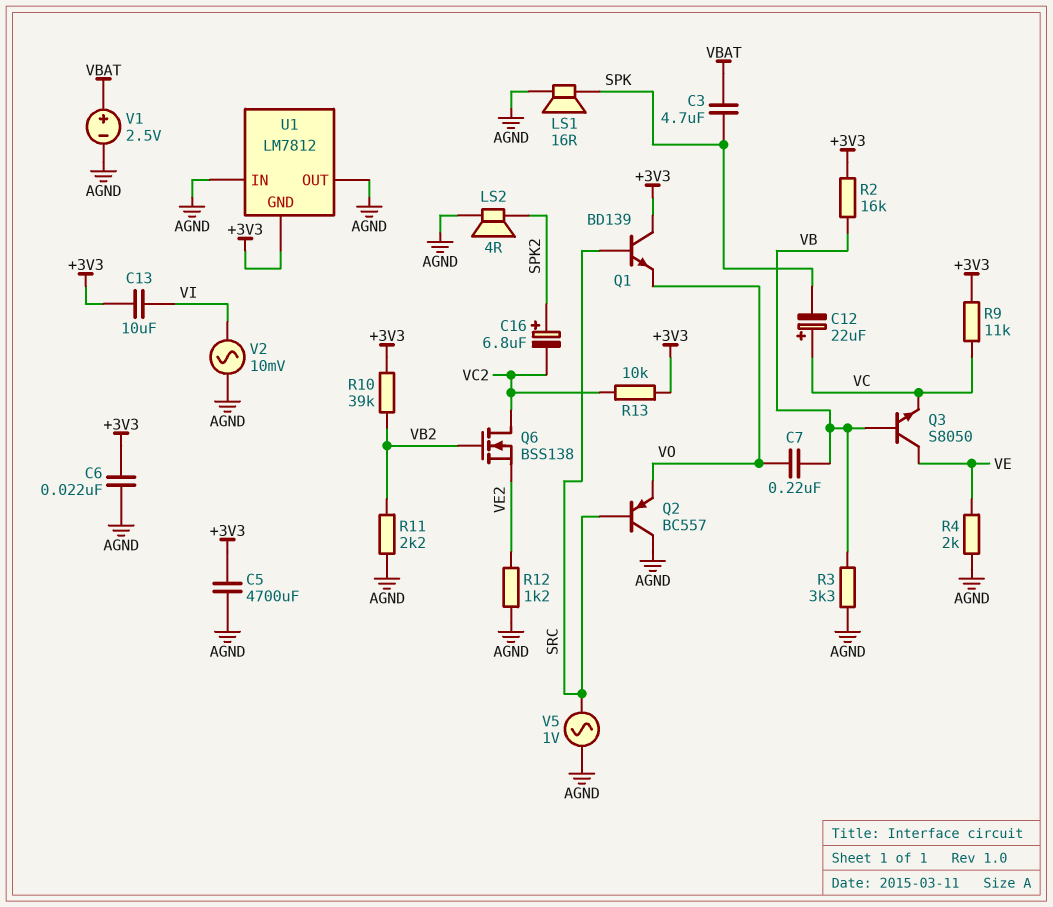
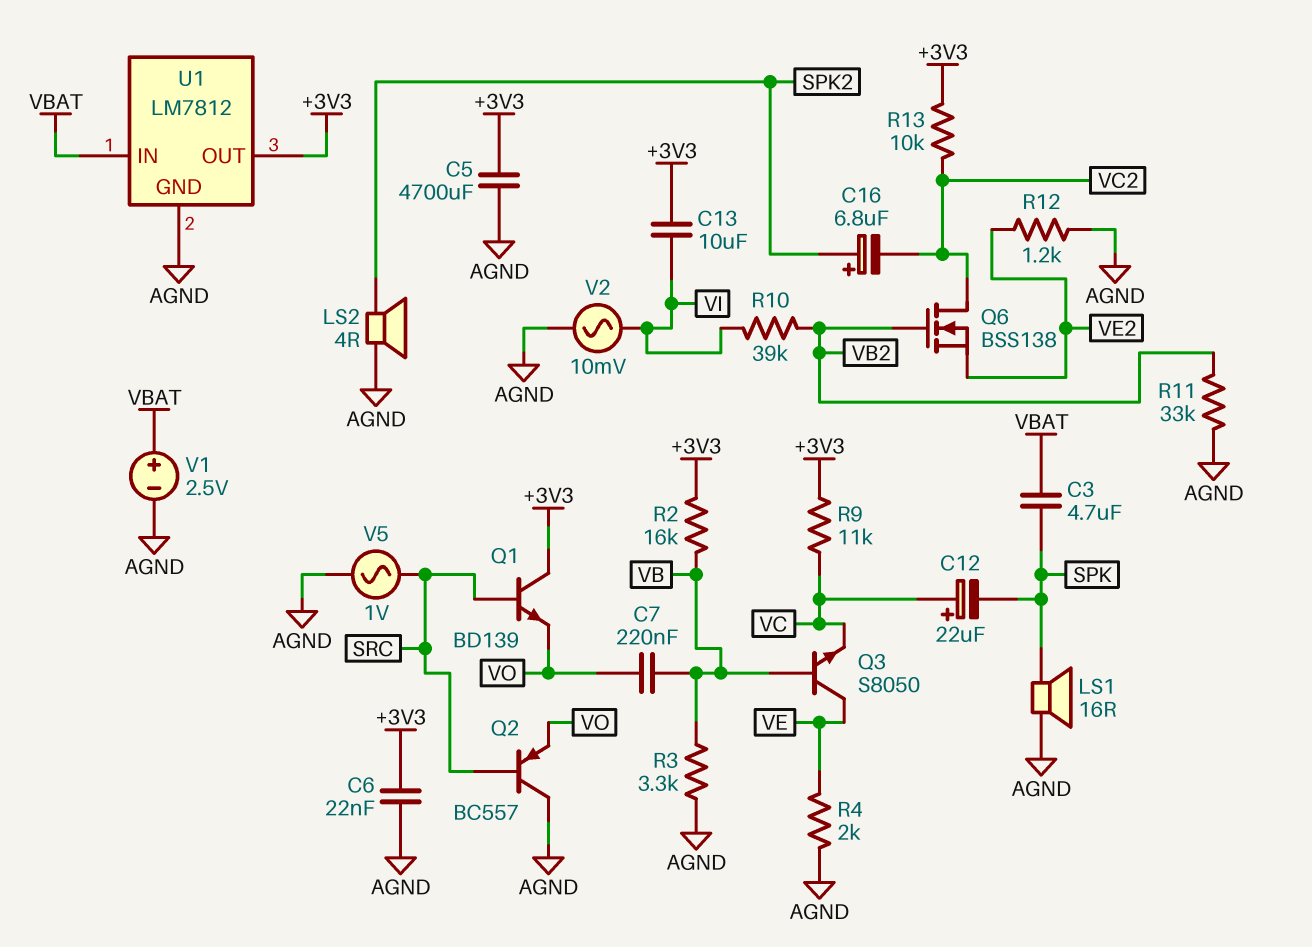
R10: 39k (+3V3, VB2) -> 39k (VB2, VI)
R11: 2.2k (AGND, VB2) -> 33k (AGND, VB2)
U1 pin GND: +3V3 -> AGND
U1 pin IN: AGND -> VBAT
U1 pin OUT: AGND -> +3V3

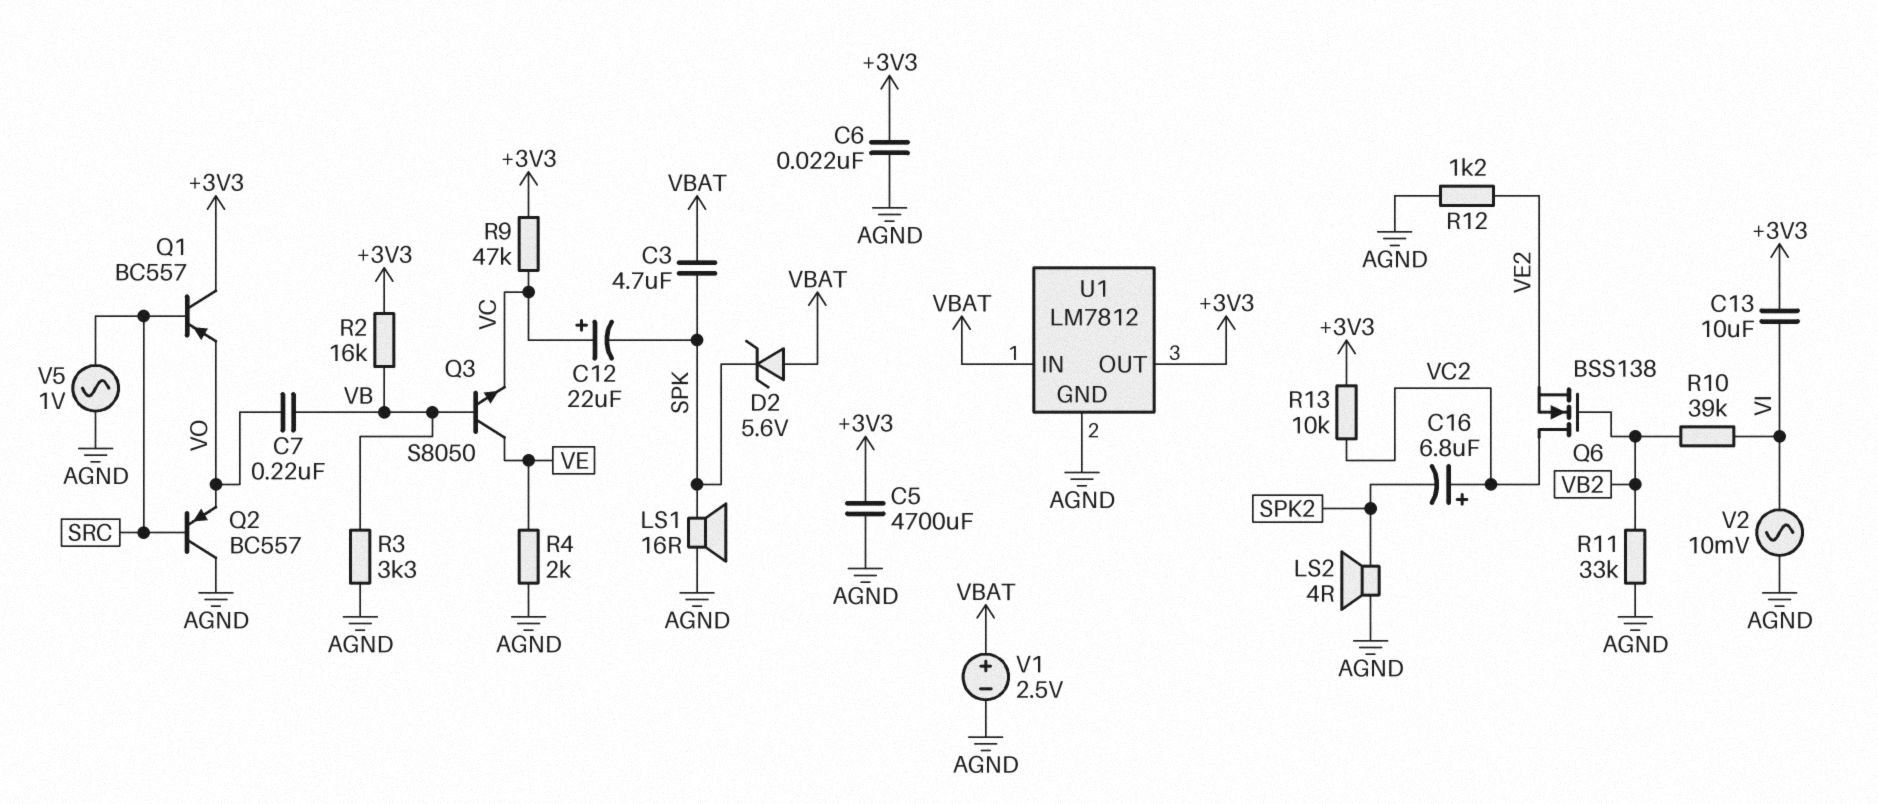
C16: 6.8uF (plus SPK2, minus VC2) -> 6.8uF (plus VC2, minus SPK2)
D2: none -> zener 5.6V (A VBAT, K SPK)
Q1: NPN BD139 (B SRC, C +3V3, E VO) -> PNP BC557 (B SRC, C +3V3, E VO)
R9: 11k (+3V3, VC) -> 47k (+3V3, VC)

